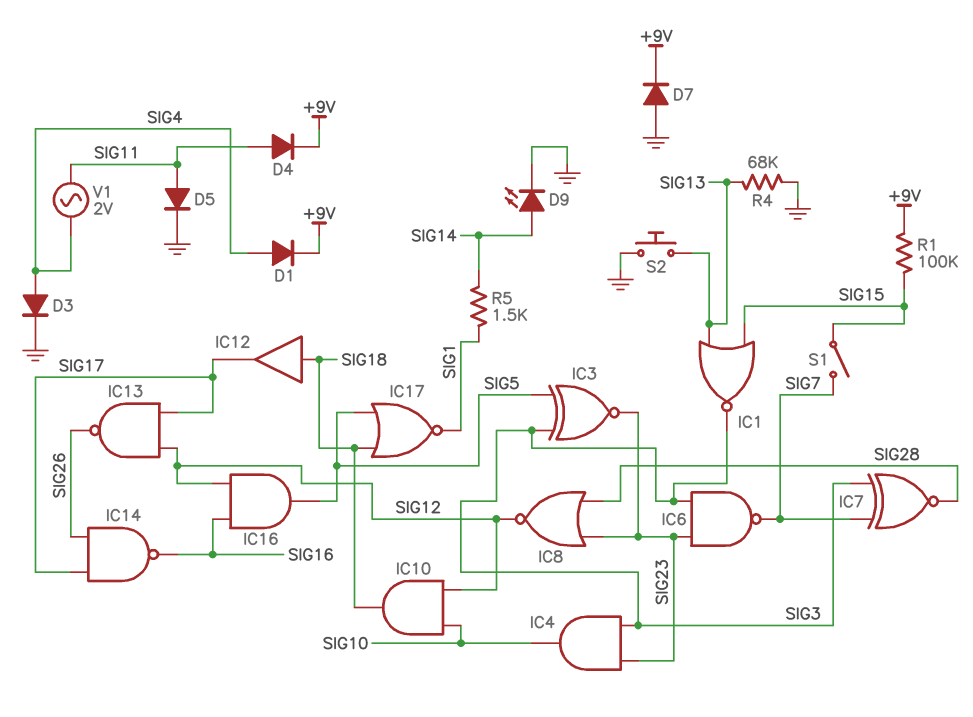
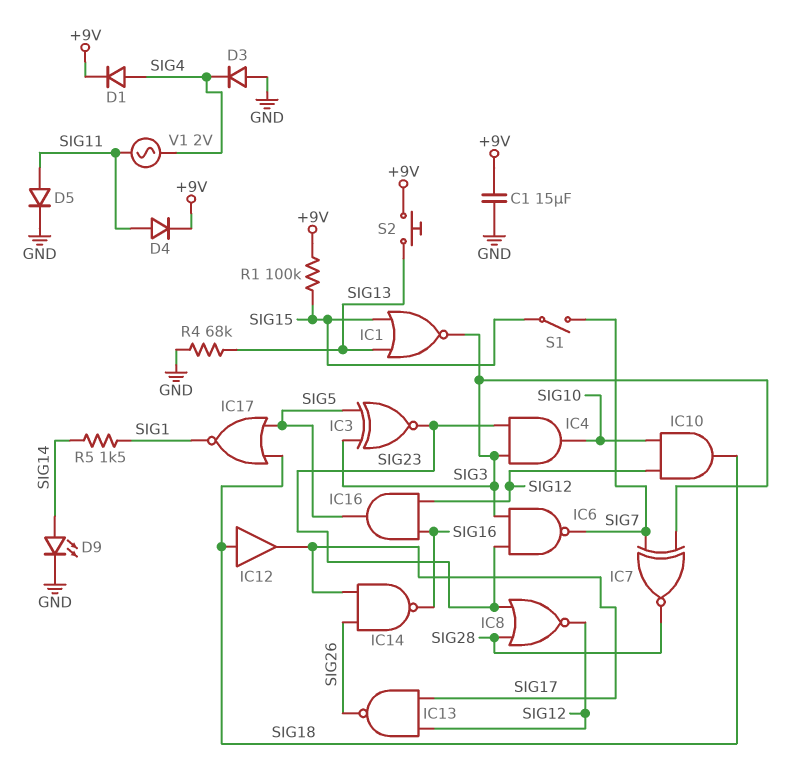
C1: none -> 15uF (+9V, GND)
D3: diode (A SIG4, K GND) -> diode (A GND, K SIG4)
D7: diode (A GND, K +9V) -> none
S2: button (GND, SIG13) -> button (+9V, SIG13)

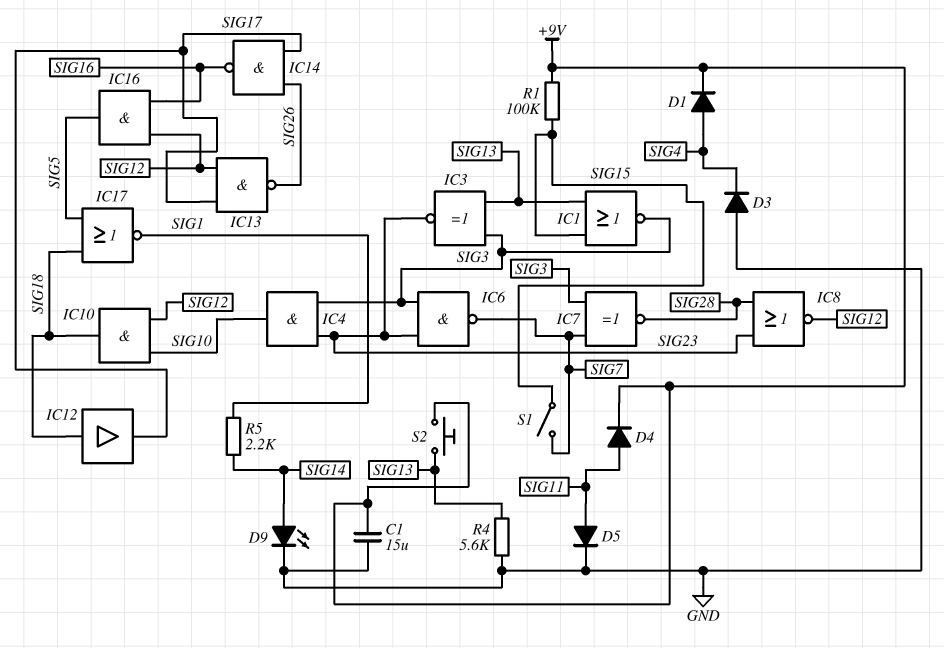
IC3: XNOR (in SIG3, in SIG5, out SIG23) -> XNOR (in SIG3, in SIG13, out SIG23)
R4: 68k (GND, SIG13) -> 5.6k (GND, SIG13)
R5: 1.5k (SIG1, SIG14) -> 2.2k (SIG1, SIG14)
V1: AC 2V (SIG4, SIG11) -> none

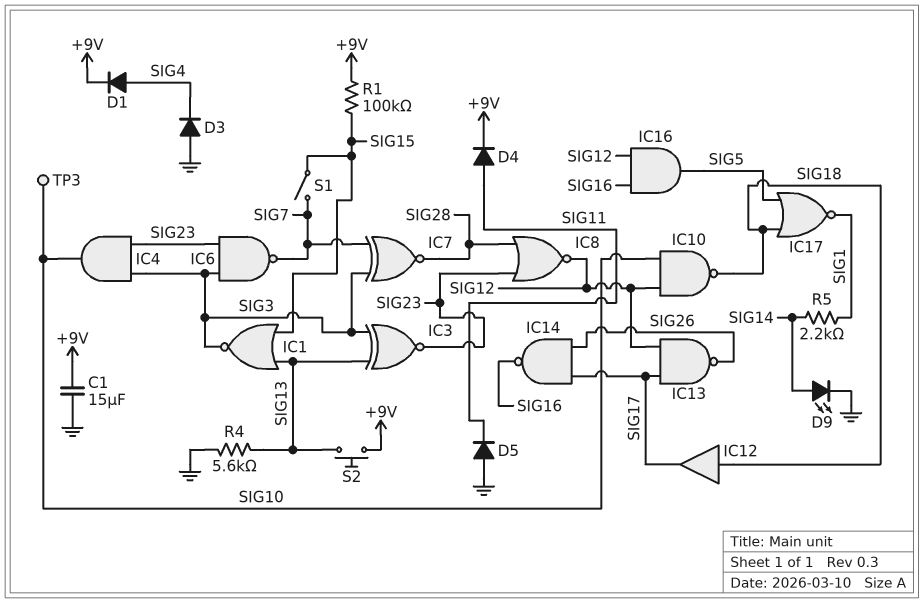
D5: diode (A SIG11, K GND) -> diode (A GND, K SIG11)
IC10: AND (in SIG10, in SIG12, out SIG18) -> NAND (in SIG10, in SIG12, out SIG18)
TP3: none -> test point (SIG10)

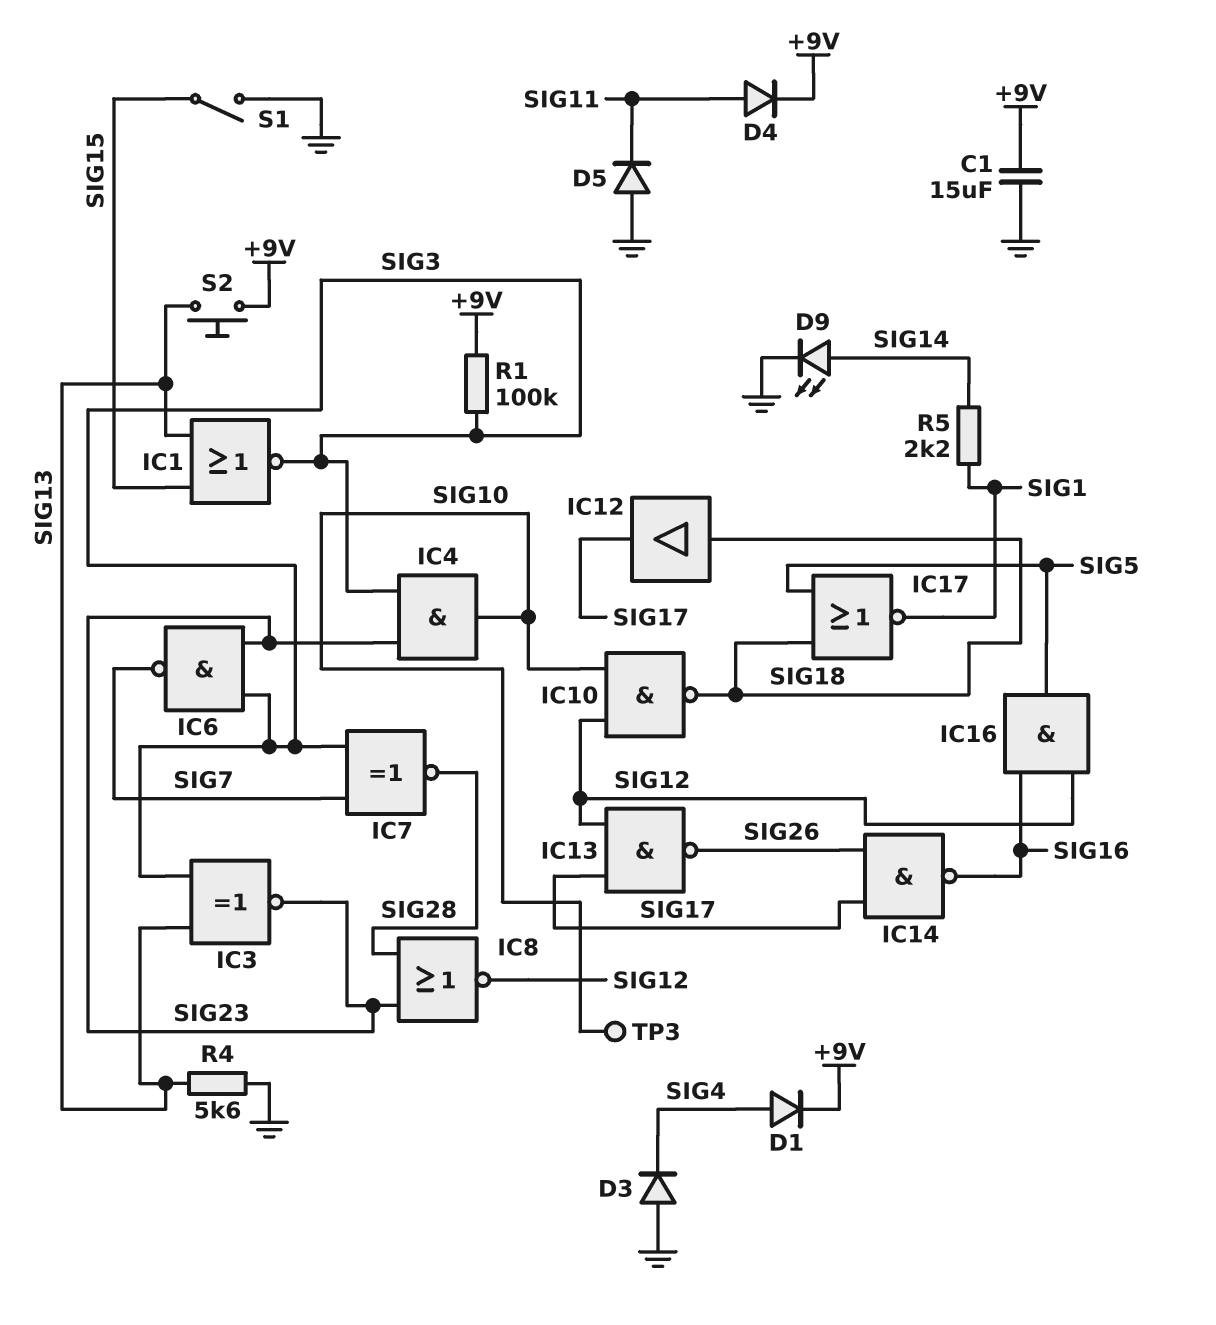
R1: 100k (+9V, SIG15) -> 100k (+9V, SIG3)
S1: switch (SIG7, SIG15) -> switch (GND, SIG15)

